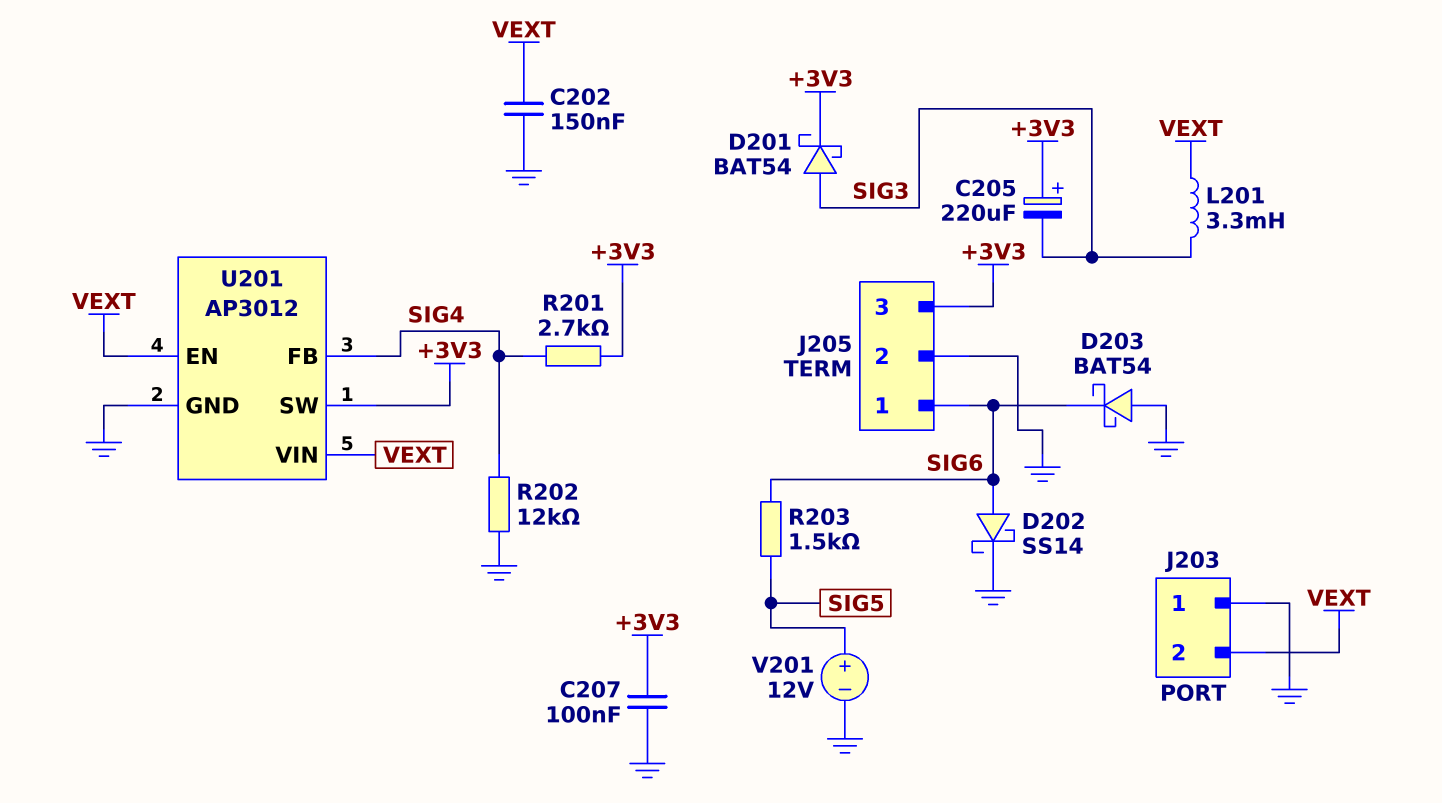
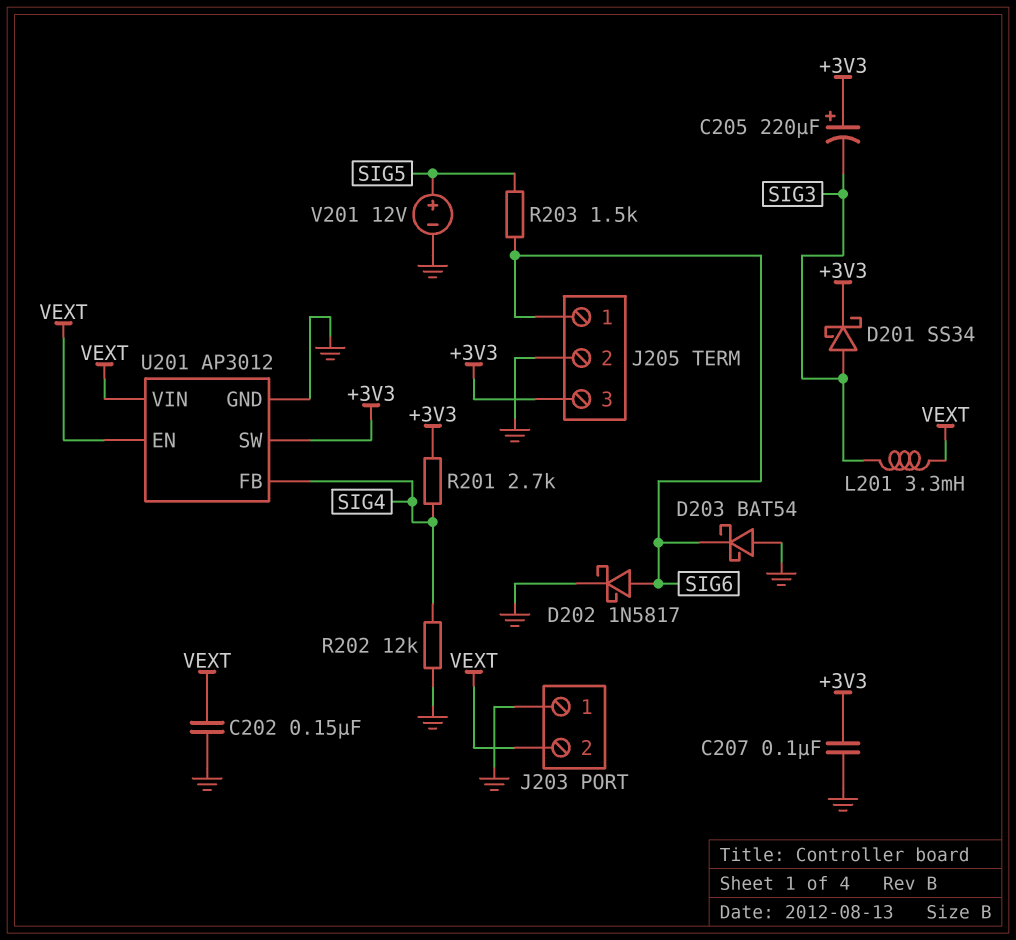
D201: schottky BAT54 (A SIG3, K +3V3) -> schottky SS34 (A SIG3, K +3V3)
D202: schottky SS14 (A SIG6, K GND) -> schottky 1N5817 (A SIG6, K GND)

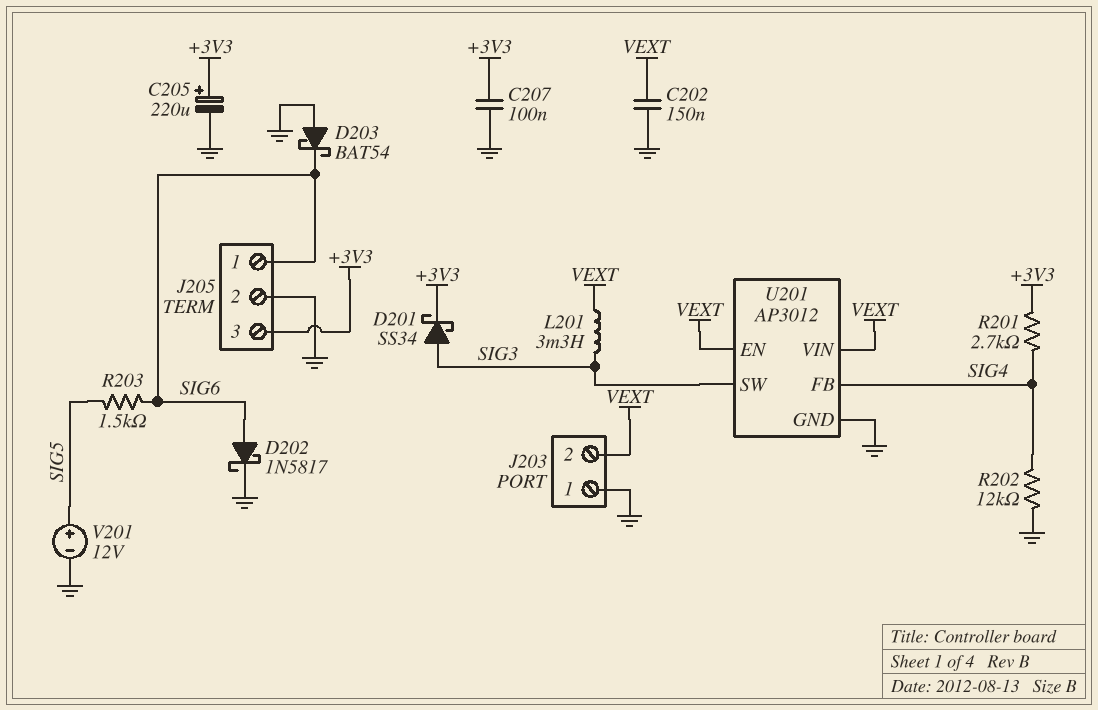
C205: 220uF (plus +3V3, minus SIG3) -> 220uF (plus +3V3, minus GND)
U201 pin SW: +3V3 -> SIG3

